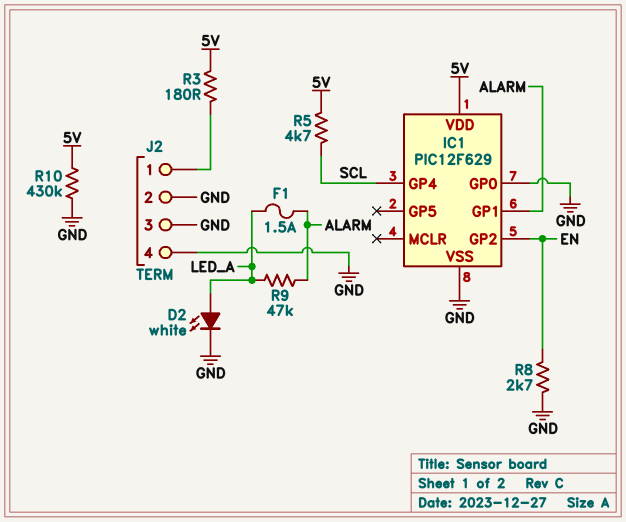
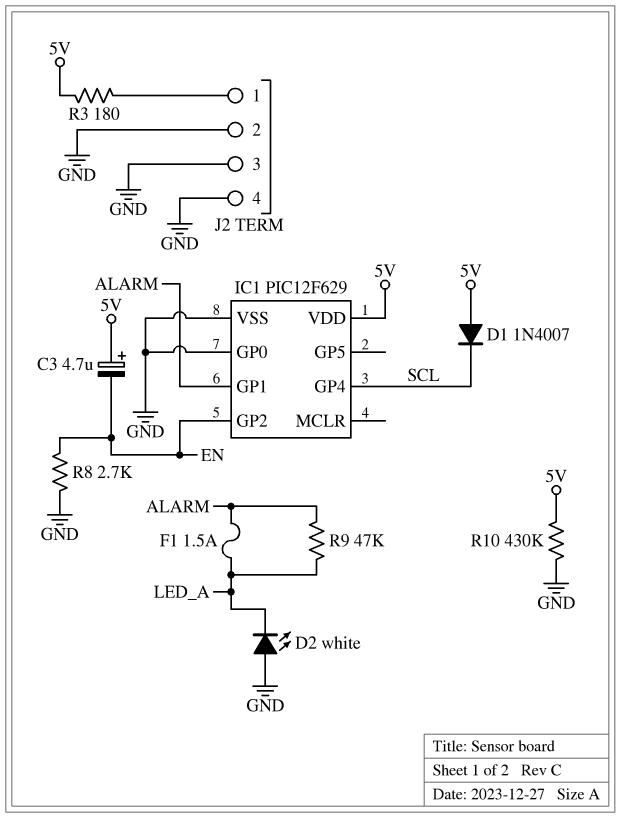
C3: none -> 4.7uF (plus 5V, minus EN)
D1: none -> diode 1N4007 (A 5V, K SCL)
D2: LED white (A LED_A, K GND) -> LED white (A GND, K LED_A)
R5: 4.7k (5V, SCL) -> none

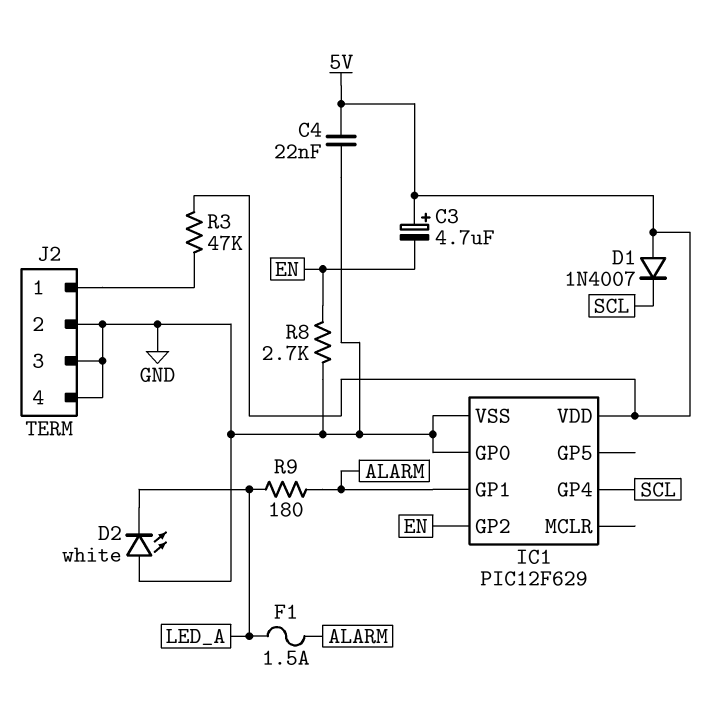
C4: none -> 22nF (5V, GND)
R3: 180 (5V, J2/1) -> 47k (5V, J2/1)
R9: 47k (ALARM, LED_A) -> 180 (ALARM, LED_A)
R10: 430k (5V, GND) -> none

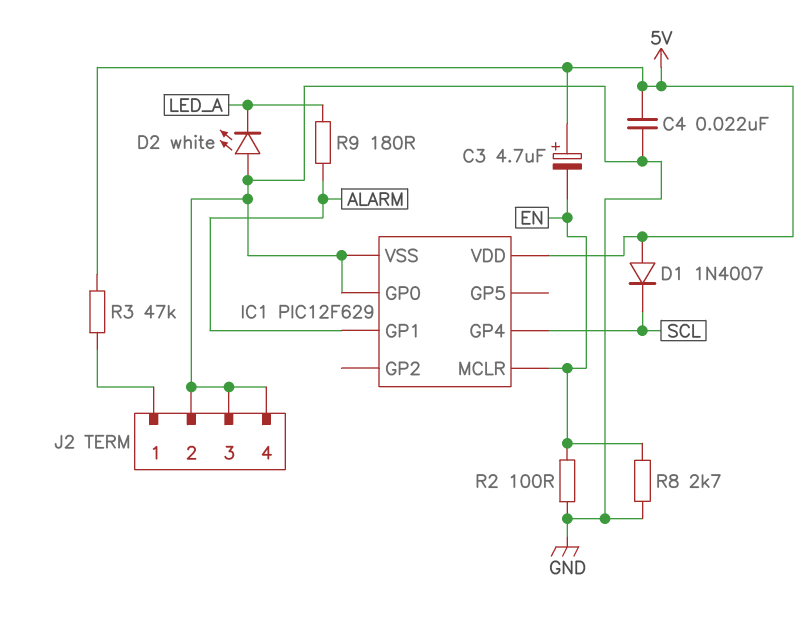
F1: 1.5A (ALARM, LED_A) -> none
IC1 pin GP2: EN -> none
IC1 pin MCLR: none -> EN
R2: none -> 100 (EN, GND)

